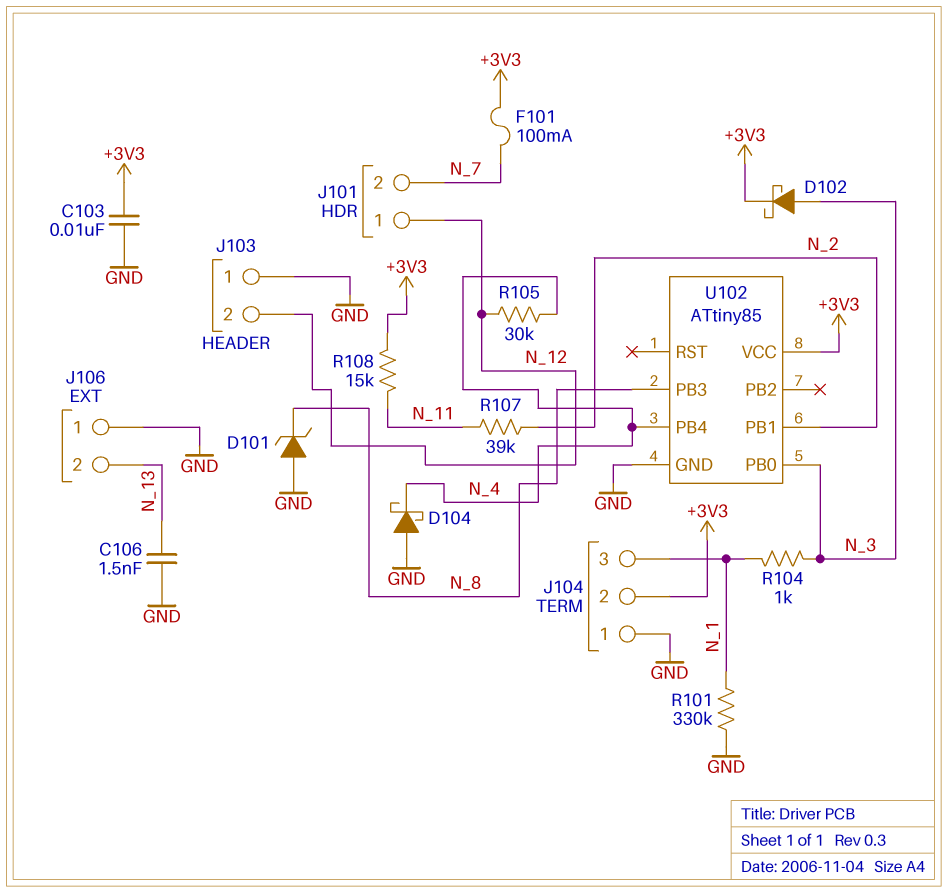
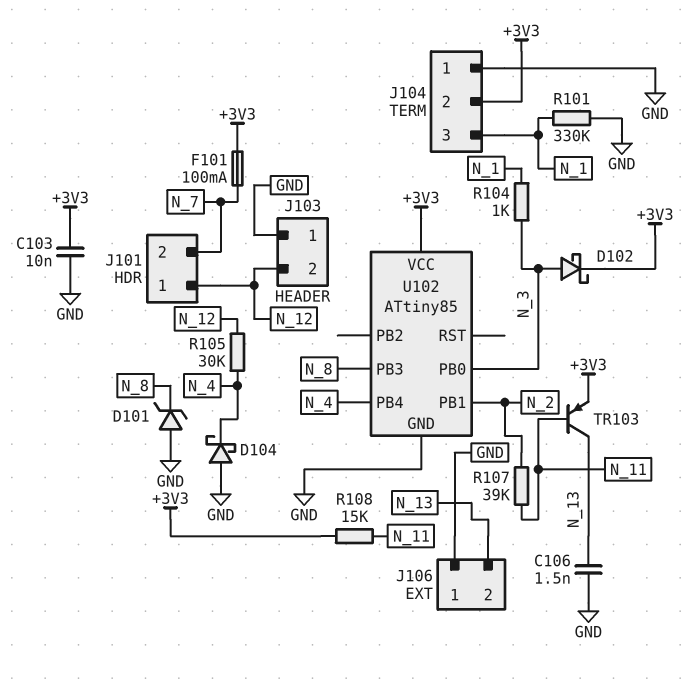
TR103: none -> PNP (B N_11, C N_13, E +3V3)

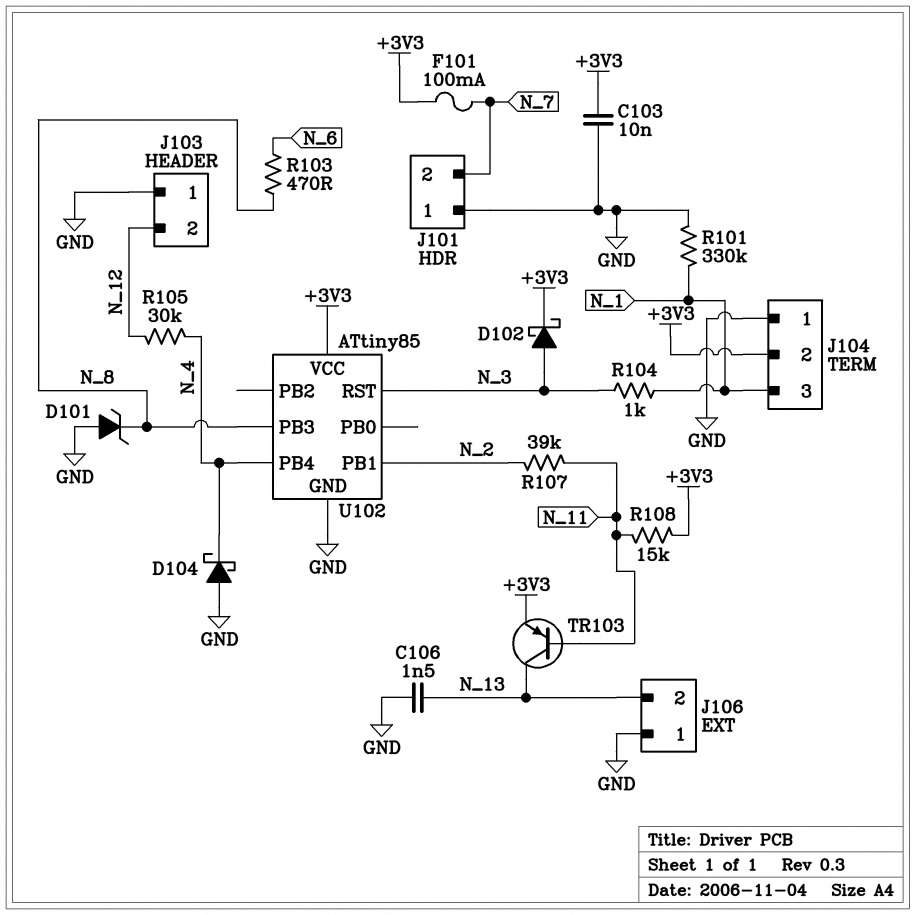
J101 pin 1: N_12 -> GND
R103: none -> 470 (N_6, N_8)
U102 pin PB0: N_3 -> none
U102 pin RST: none -> N_3

